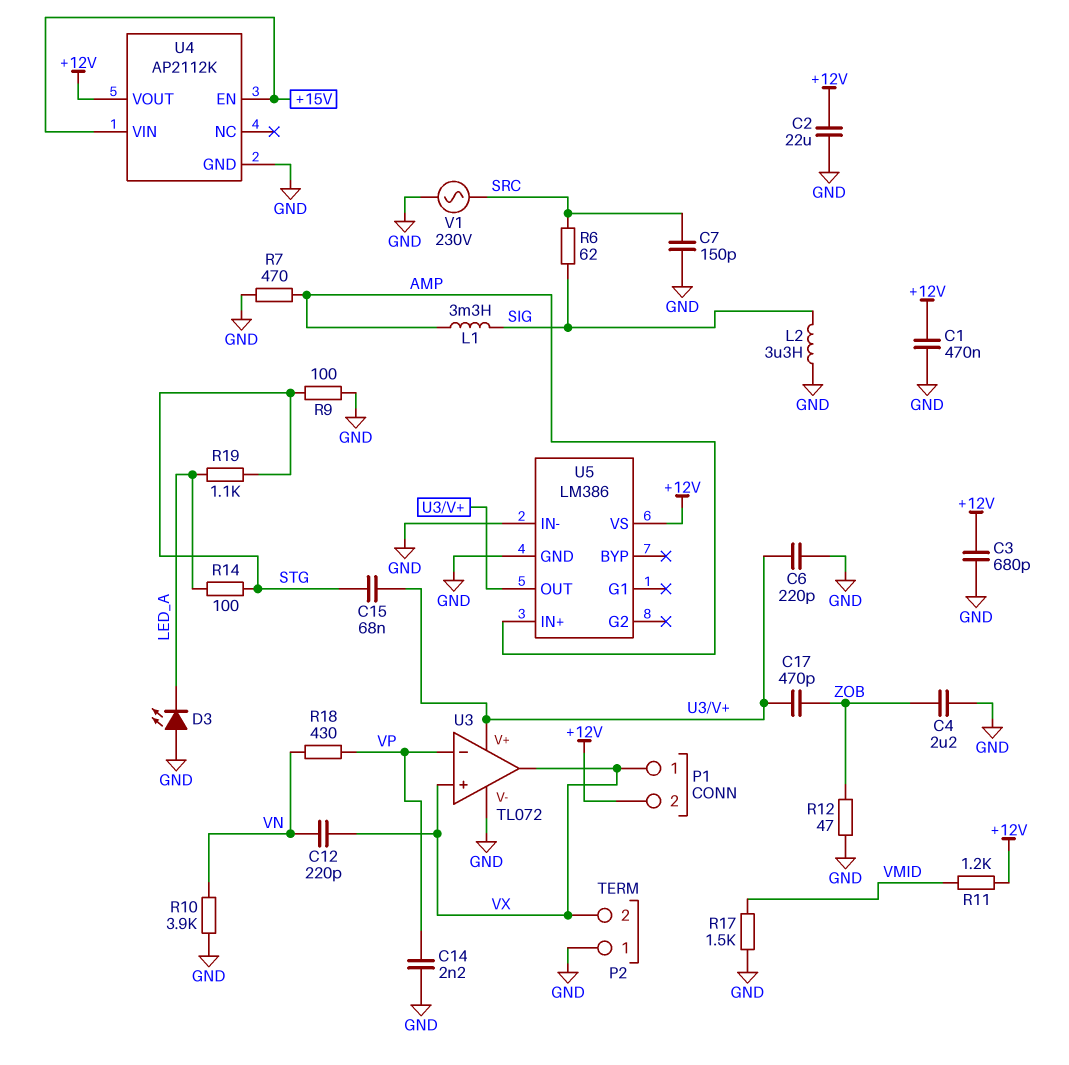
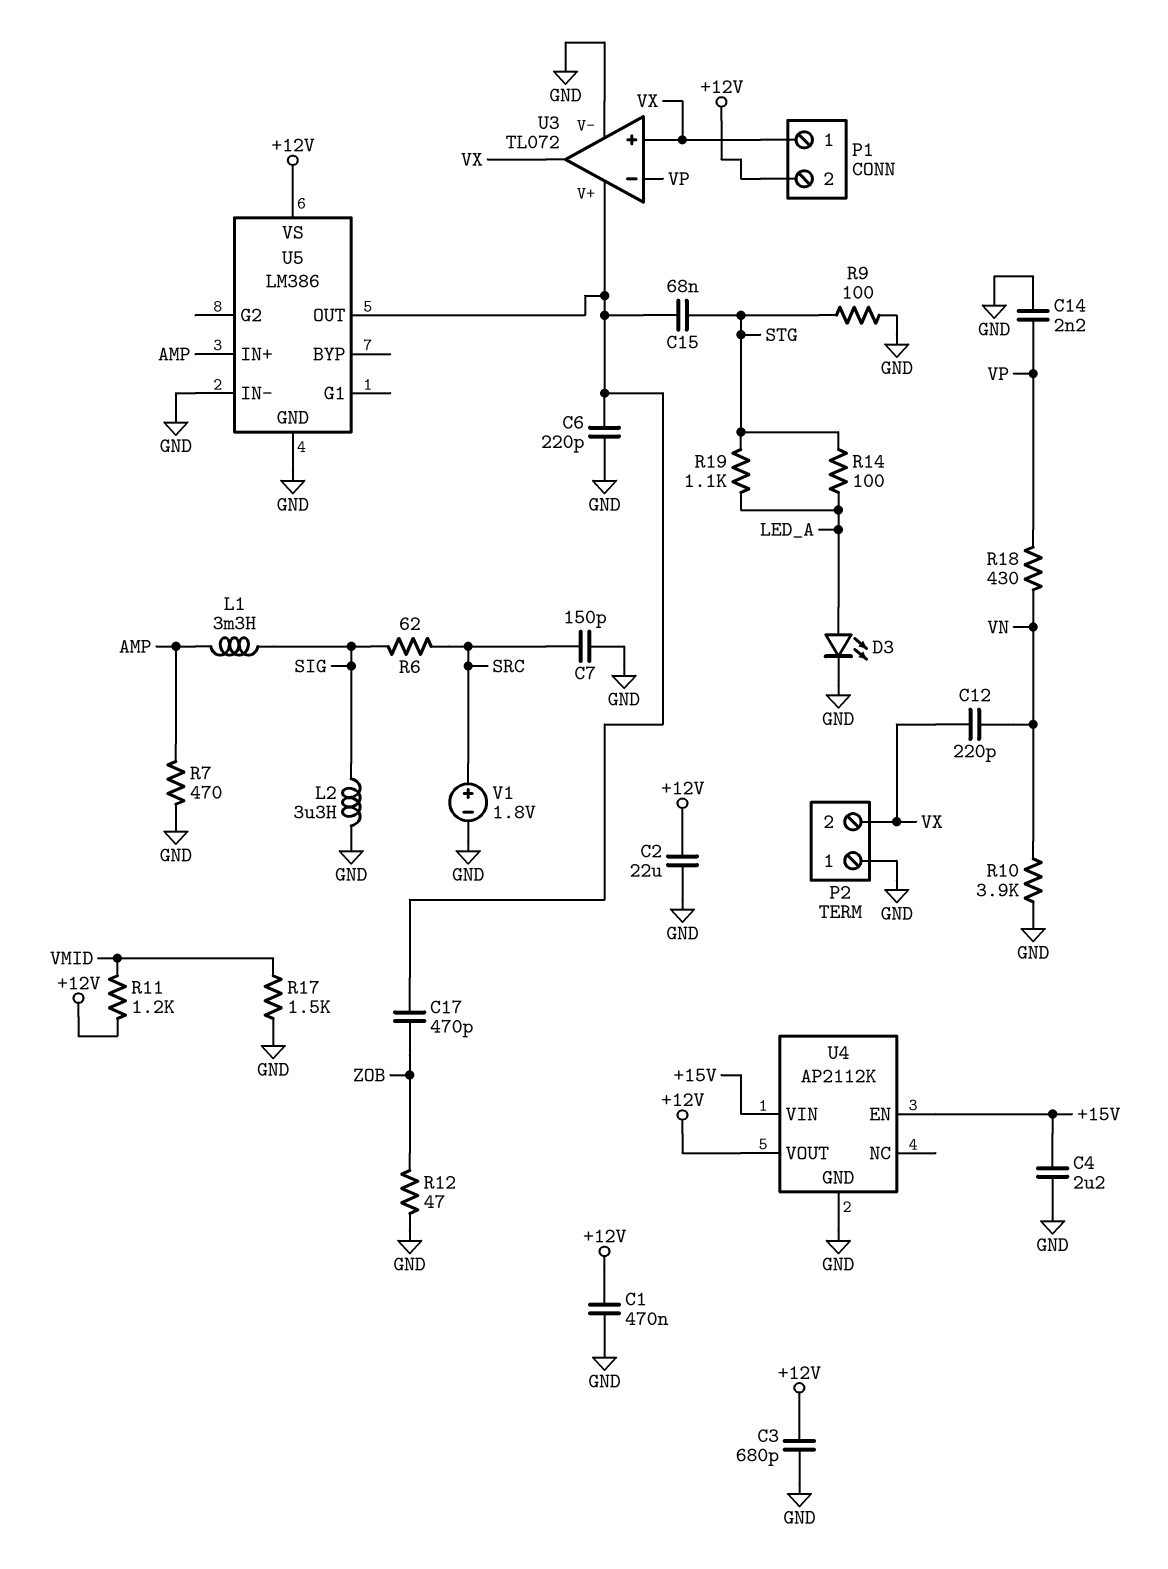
C4: 2.2uF (GND, ZOB) -> 2.2uF (+15V, GND)
D3: LED (A GND, K LED_A) -> LED (A LED_A, K GND)
V1: AC 230V (GND, SRC) -> 1.8V (plus SRC, minus GND)

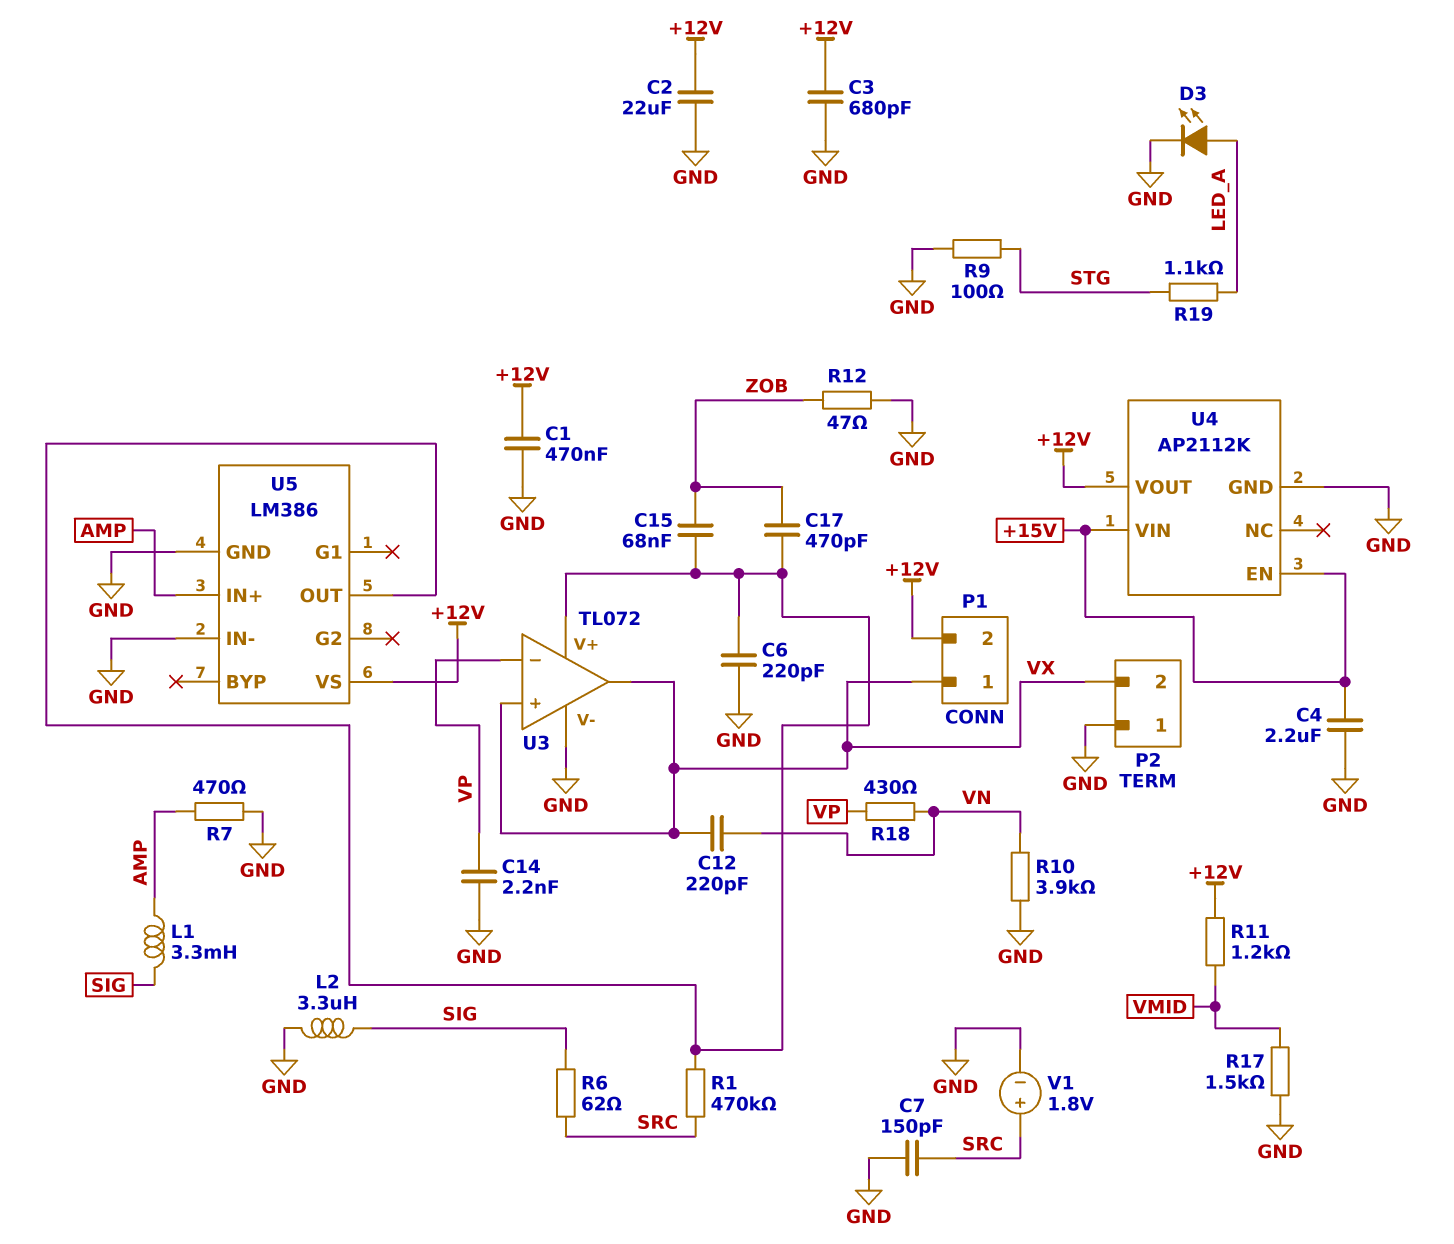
C15: 68nF (STG, U3/V+) -> 68nF (U3/V+, ZOB)
R1: none -> 470k (SRC, U3/V+)
R14: 100 (LED_A, STG) -> none

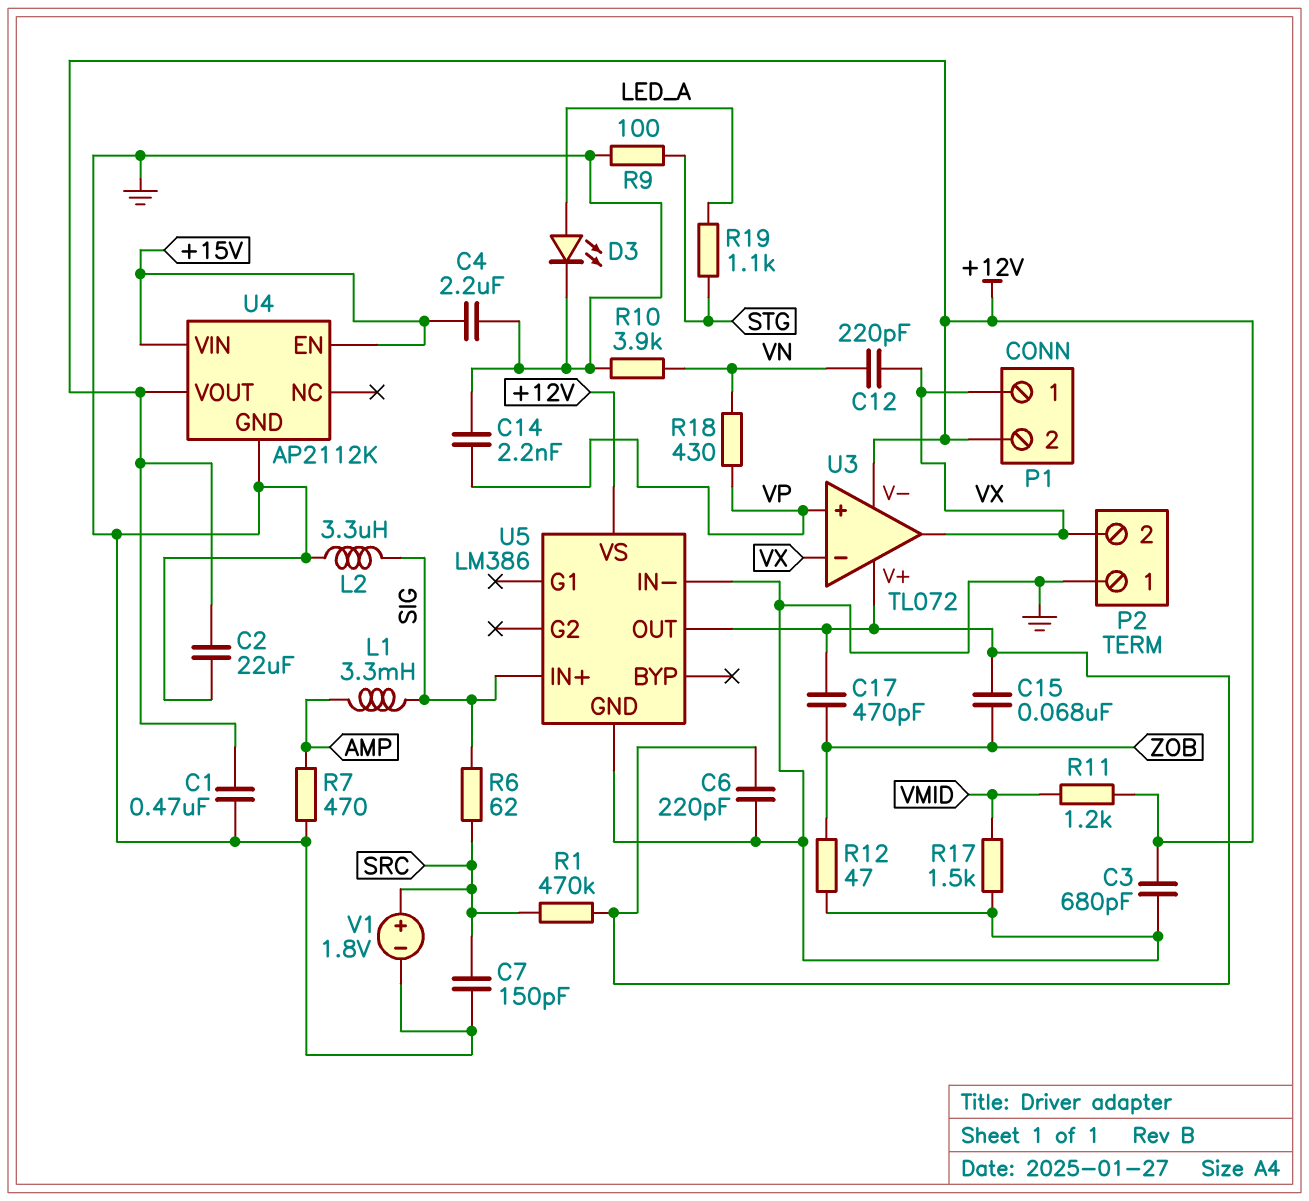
U3 pin V-: GND -> +12V
U3 pin in+: VX -> VP
U3 pin in-: VP -> VX
U5 pin IN+: AMP -> SIG

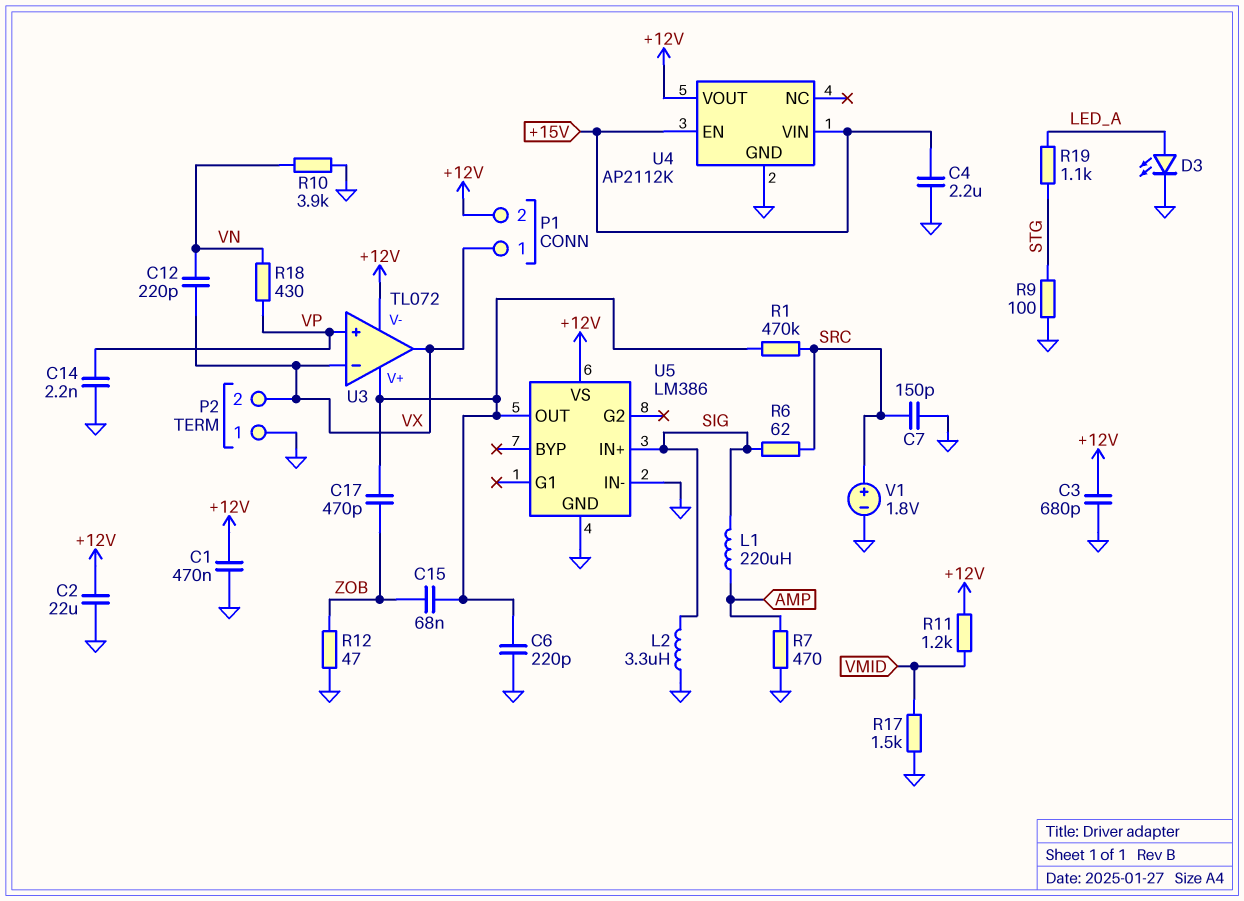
L1: 3.3mH (AMP, SIG) -> 220uH (AMP, SIG)

